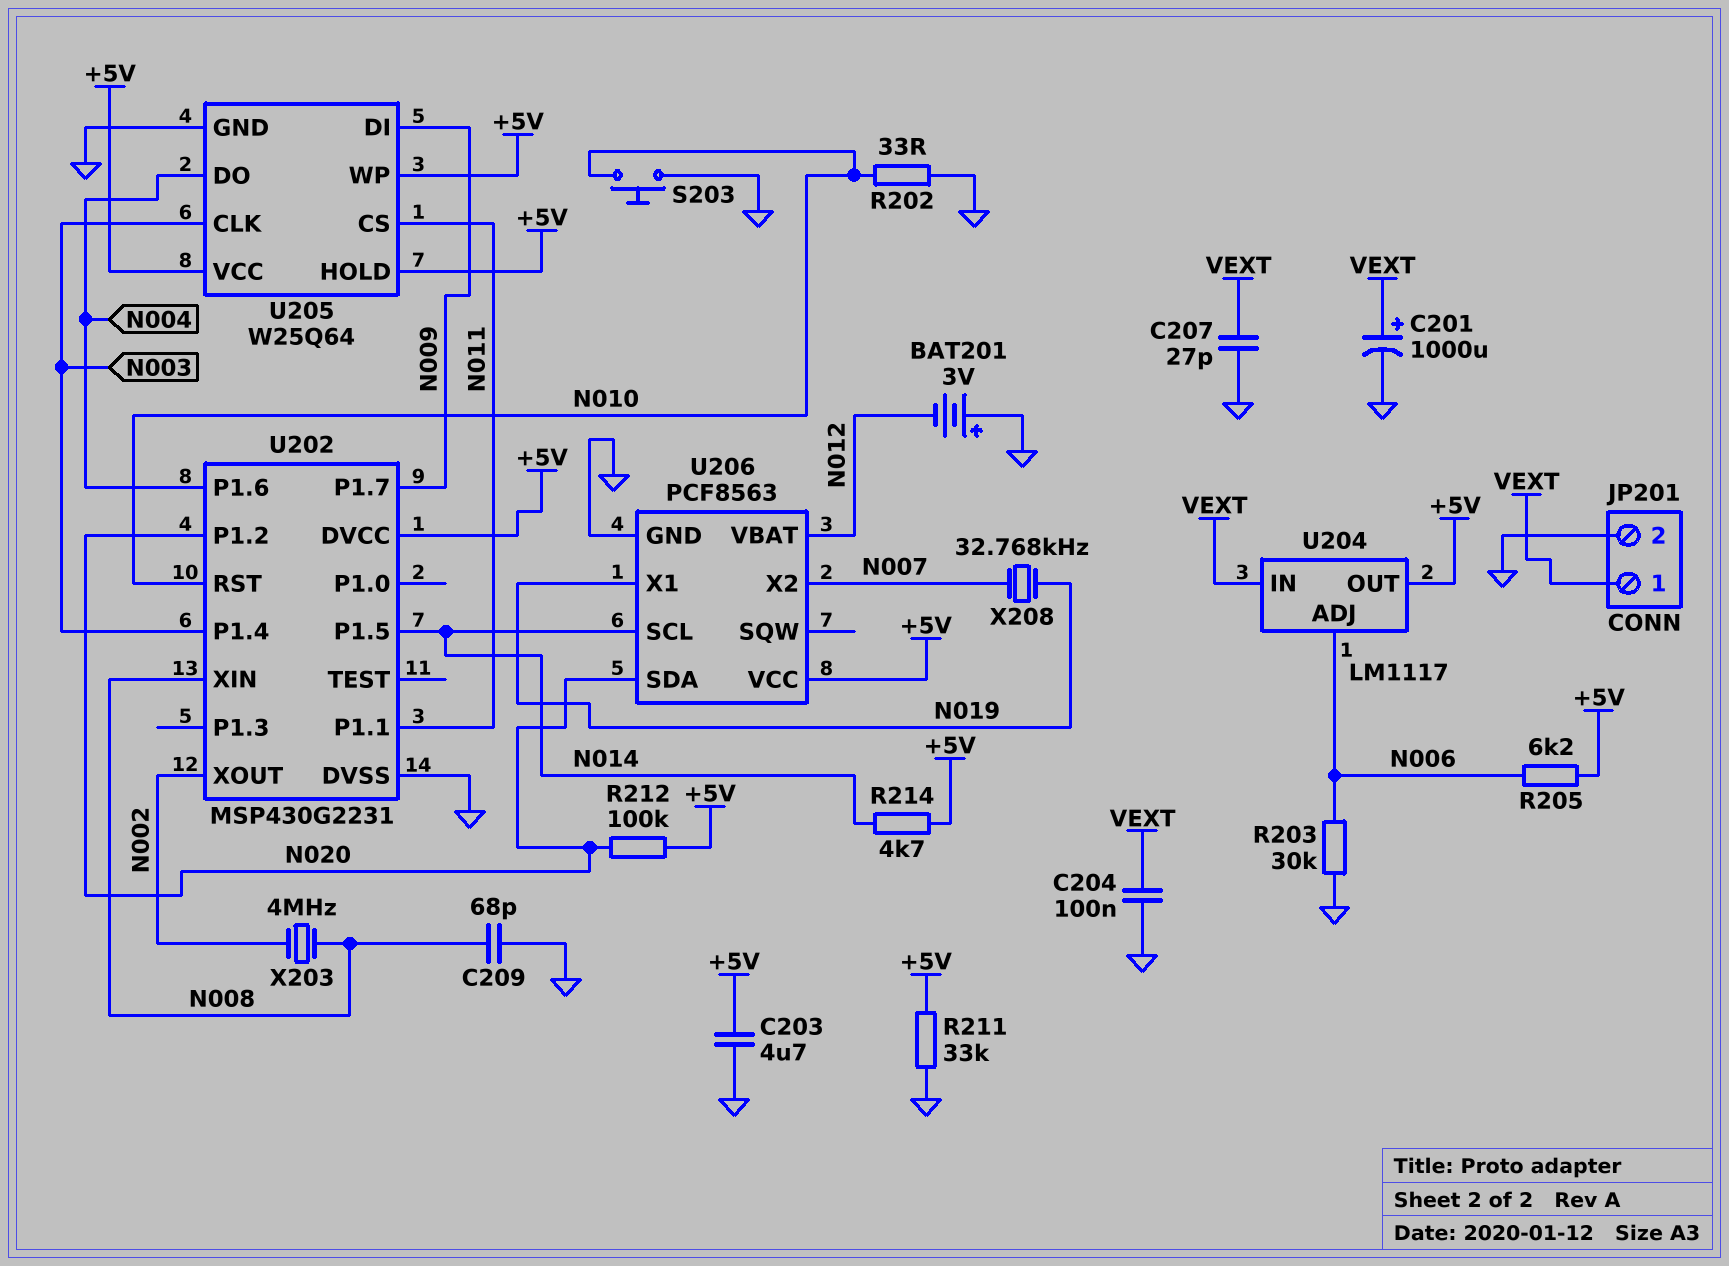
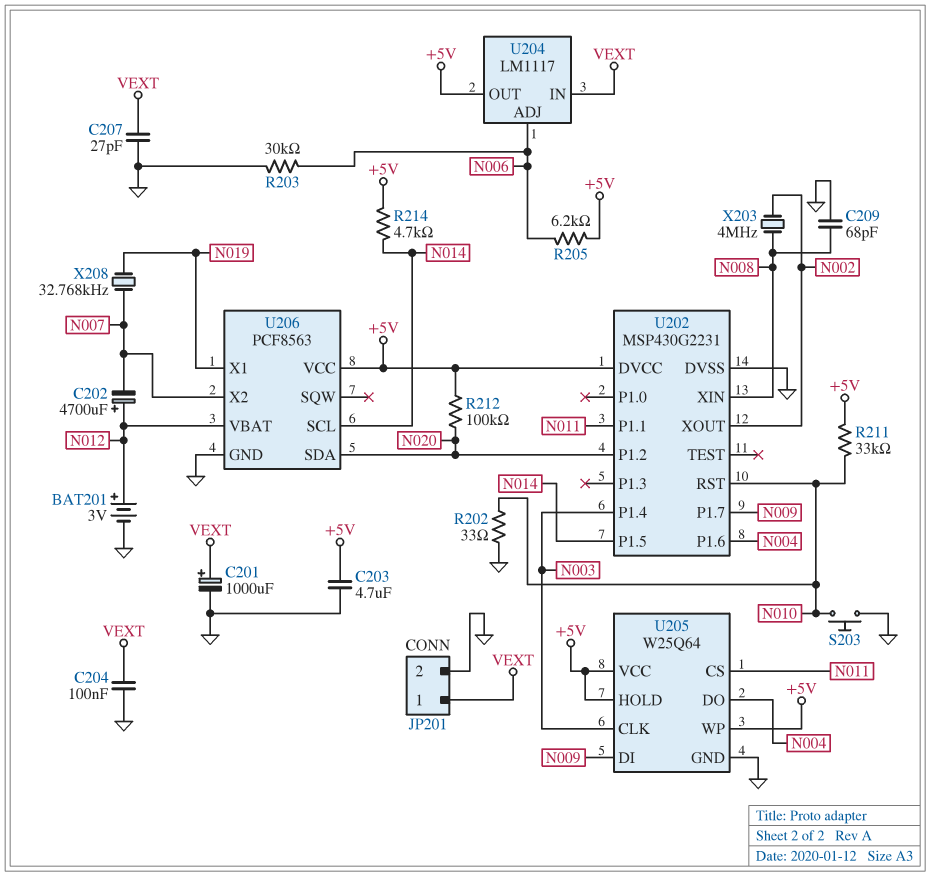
BAT201: 3V (plus GND, minus N012) -> 3V (plus N012, minus GND)
C202: none -> 4700uF (plus N012, minus N007)
R211: 33k (+5V, GND) -> 33k (+5V, N010)

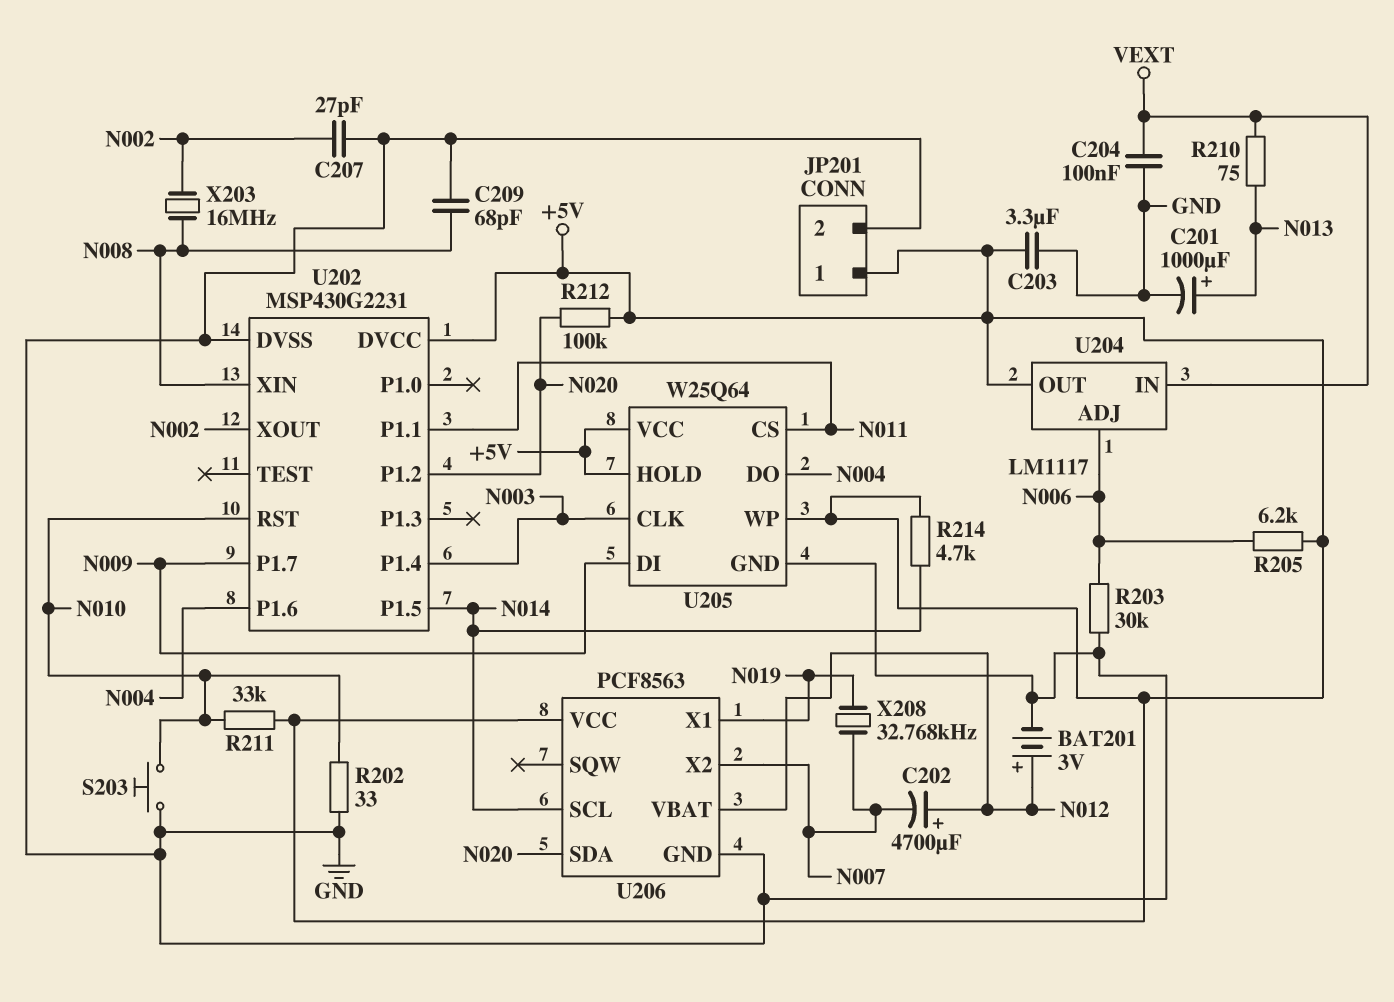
C201: 1000uF (plus VEXT, minus GND) -> 1000uF (plus N013, minus GND)
C203: 4.7uF (+5V, GND) -> 3.3uF (+5V, GND)
C207: 27pF (GND, VEXT) -> 27pF (GND, N002)
JP201 pin 1: VEXT -> +5V
R210: none -> 75 (N013, VEXT)
X203: 4MHz (N002, N008) -> 16MHz (N002, N008)

